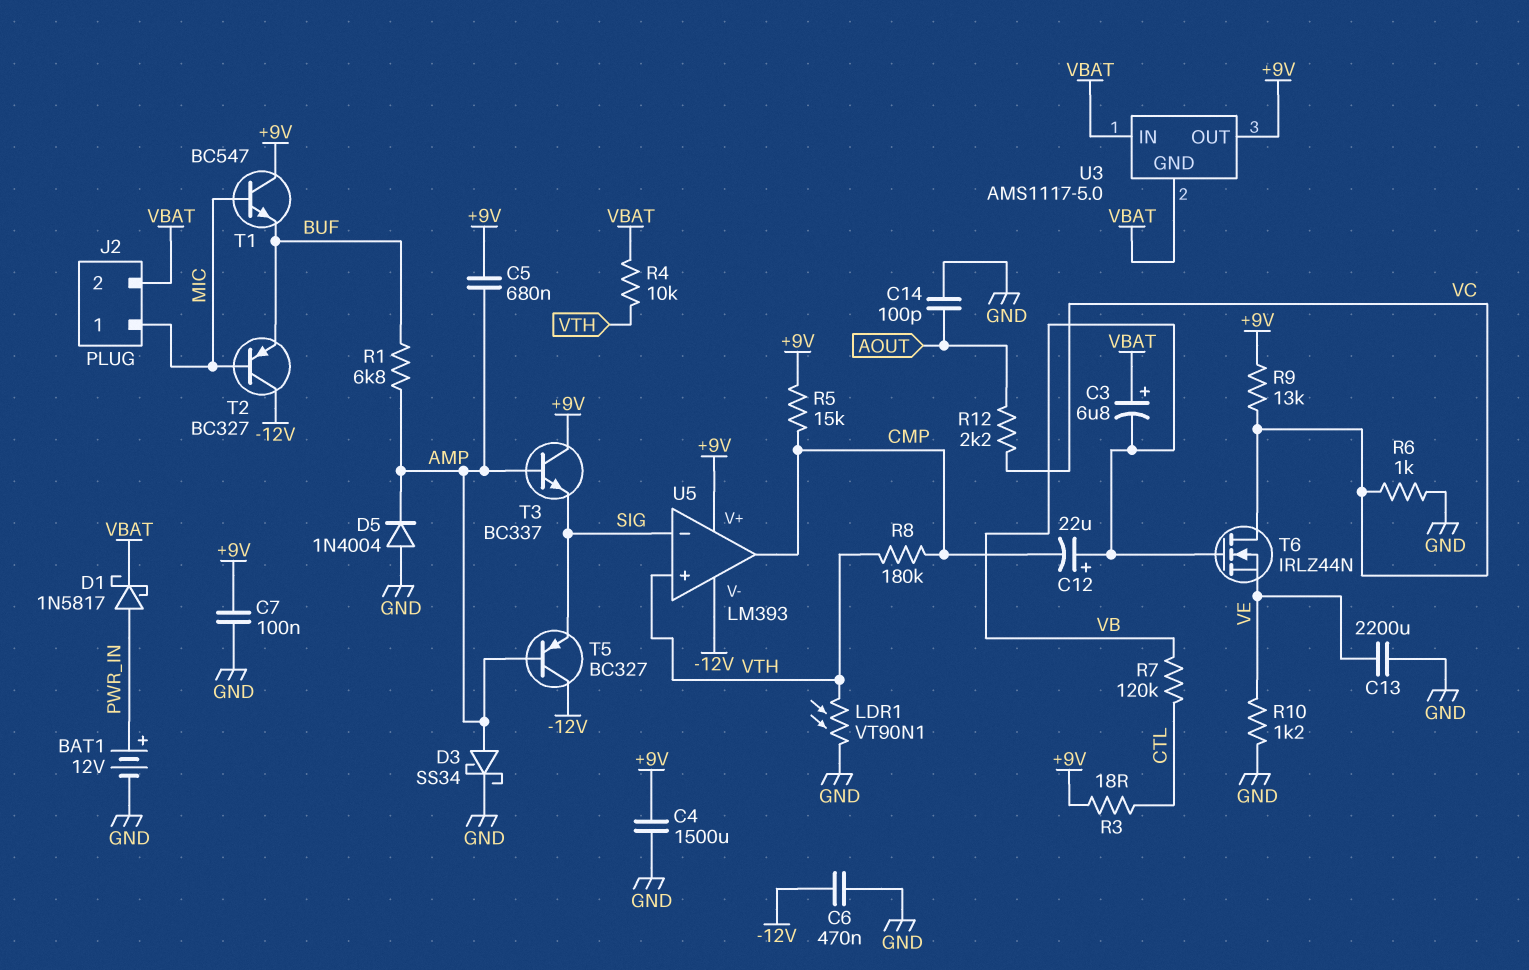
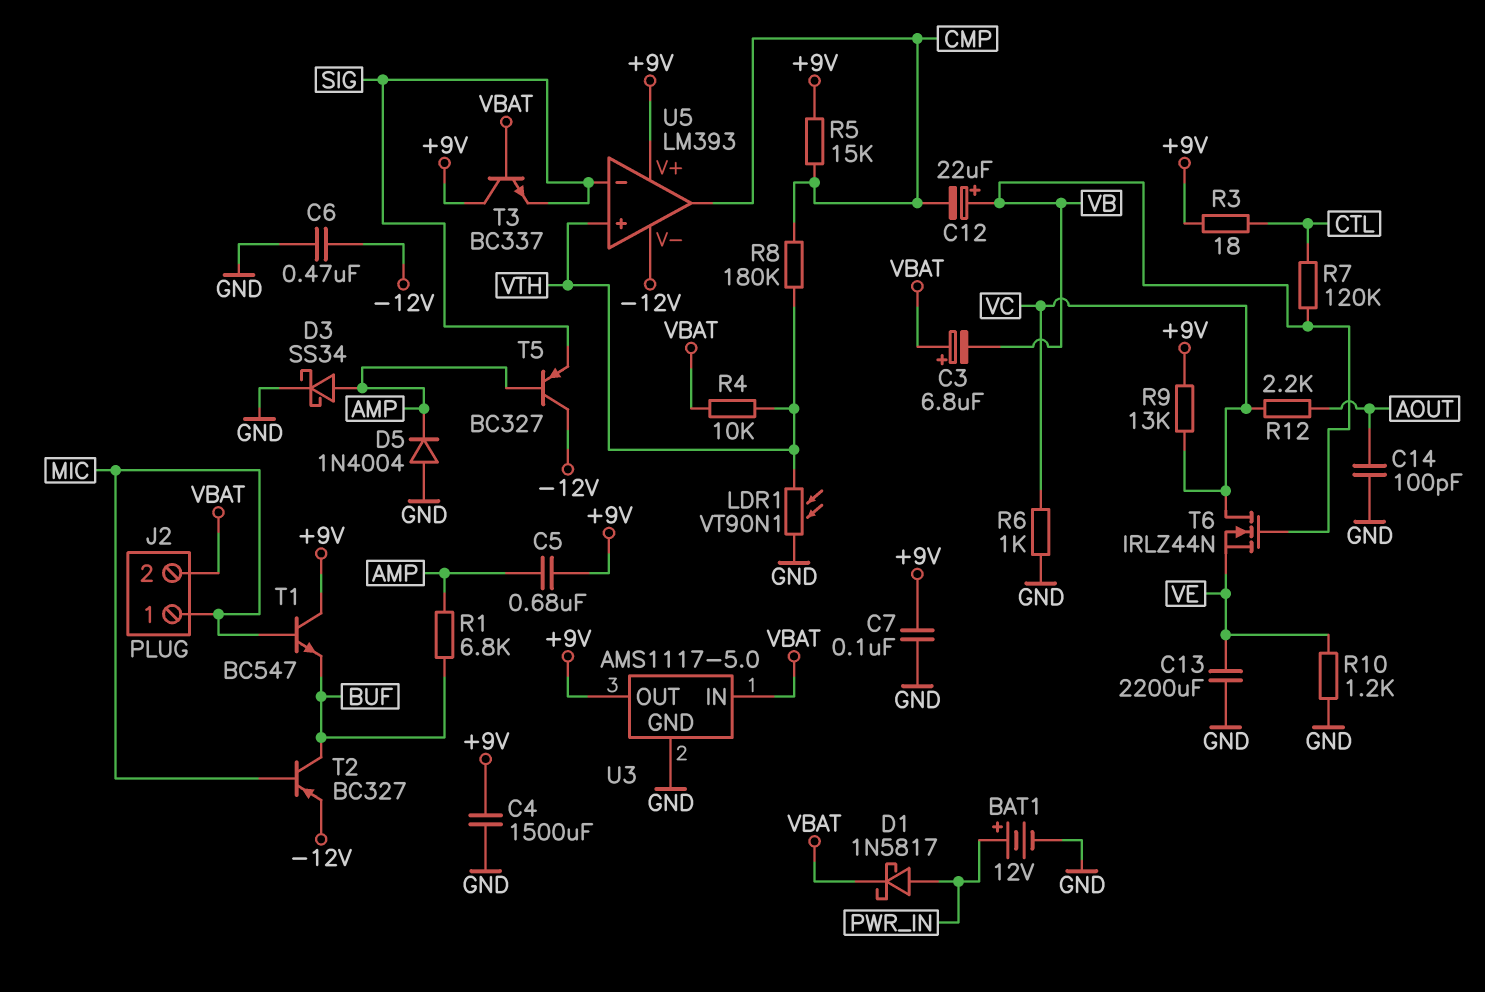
T2: PNP BC327 (B MIC, C -12V, E BUF) -> PNP BC327 (B MIC, C BUF, E -12V)
T3: NPN BC337 (B AMP, C +9V, E SIG) -> NPN BC337 (B VBAT, C +9V, E SIG)
U3 pin GND: VBAT -> GND

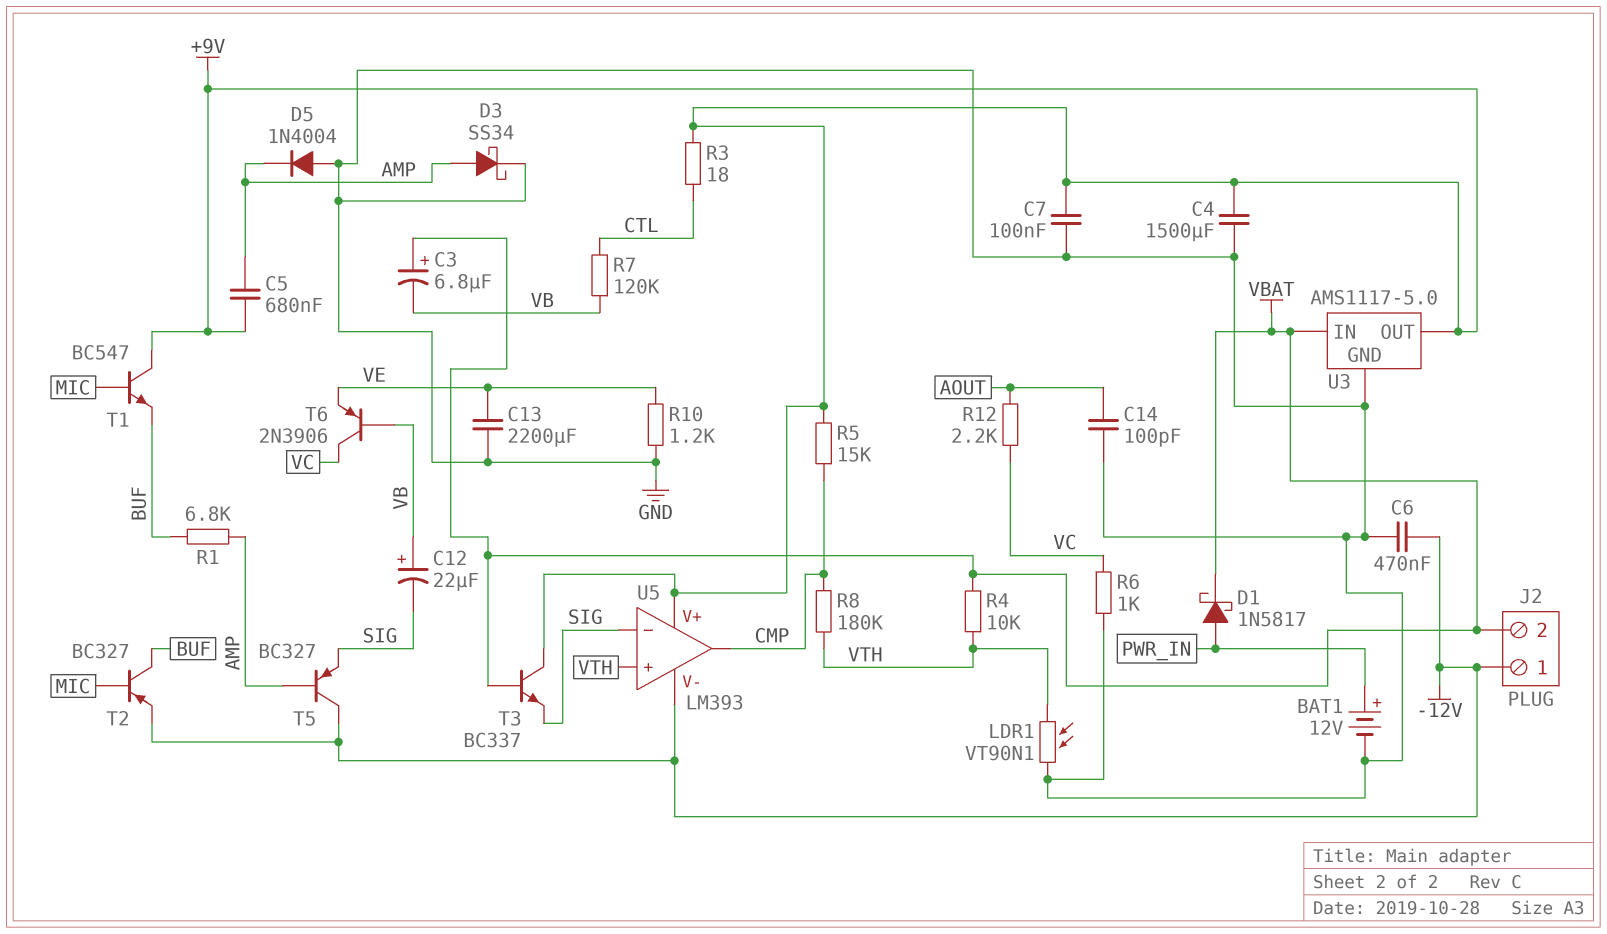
C12: 22uF (plus VB, minus CMP) -> 22uF (plus VB, minus SIG)
J2 pin 1: MIC -> -12V
R9: 13k (+9V, VC) -> none
T6: NMOS IRLZ44N (G VB, D VC, S VE) -> PNP 2N3906 (B VB, C VC, E VE)

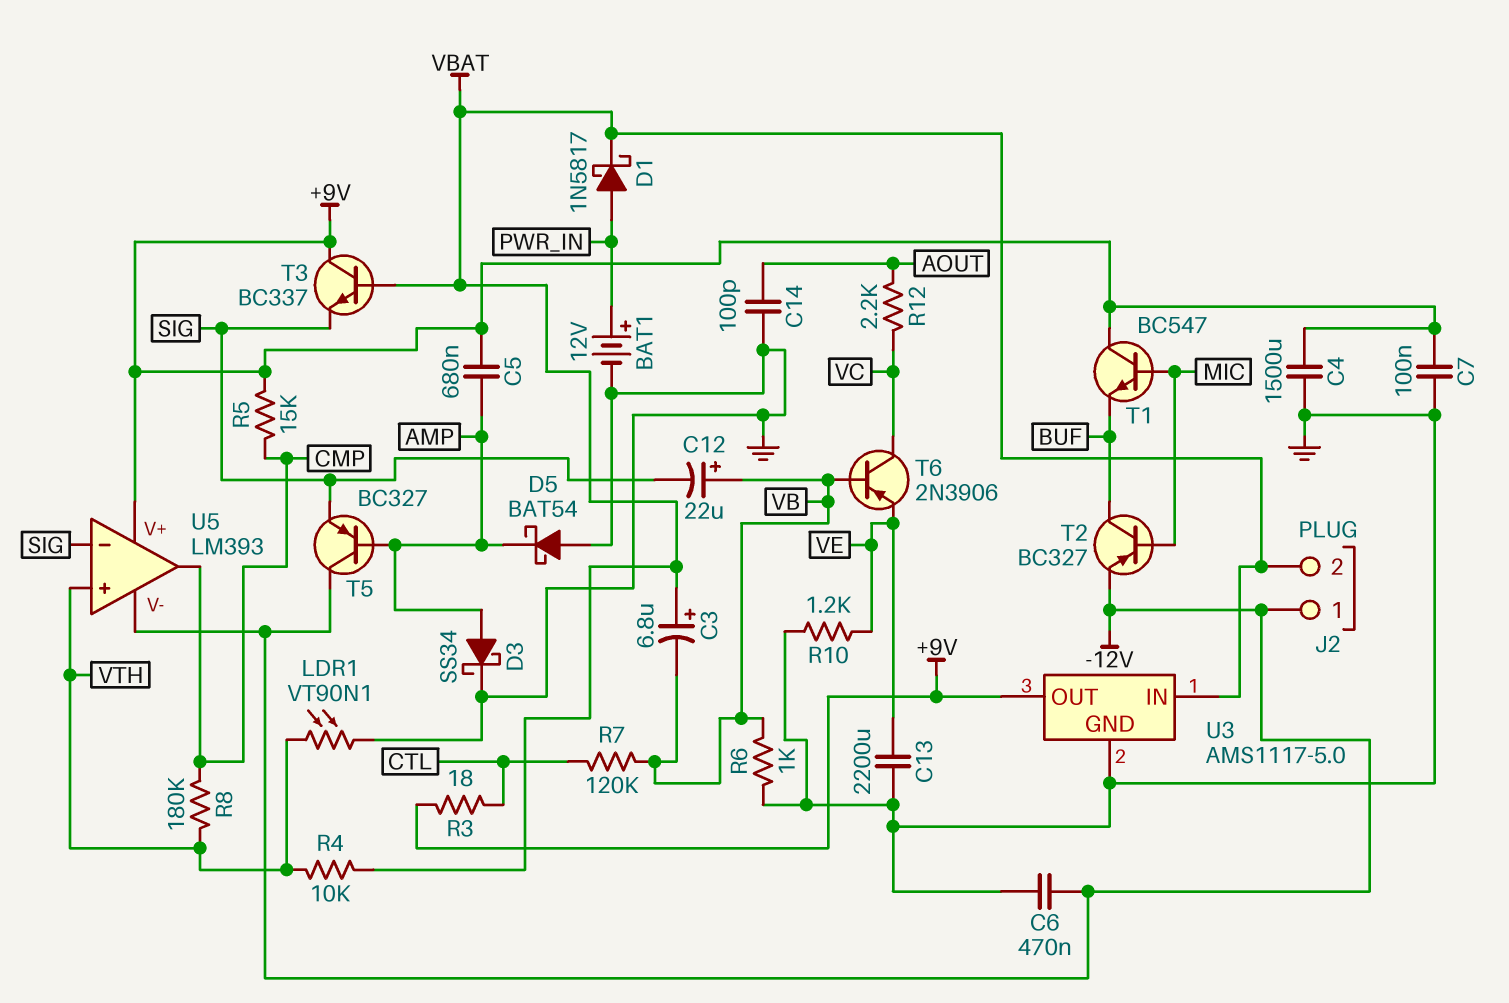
D5: diode 1N4004 (A GND, K AMP) -> schottky BAT54 (A GND, K AMP)
R1: 6.8k (AMP, BUF) -> none
R6: 1k (GND, VC) -> 1k (GND, VB)

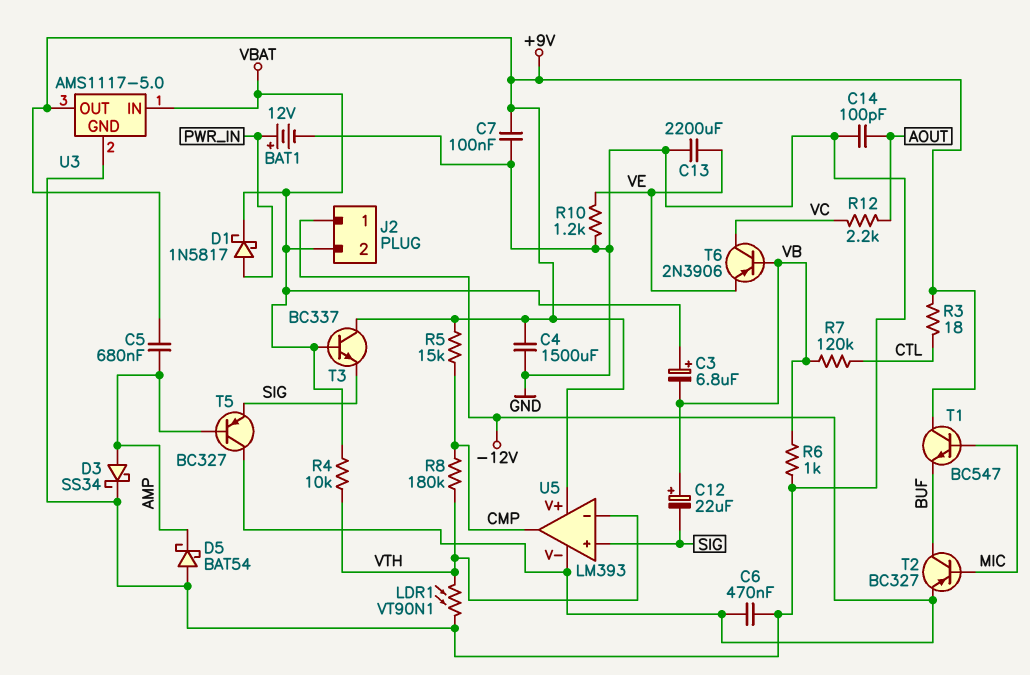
U5 pin in+: VTH -> SIG
U5 pin in-: SIG -> VTH

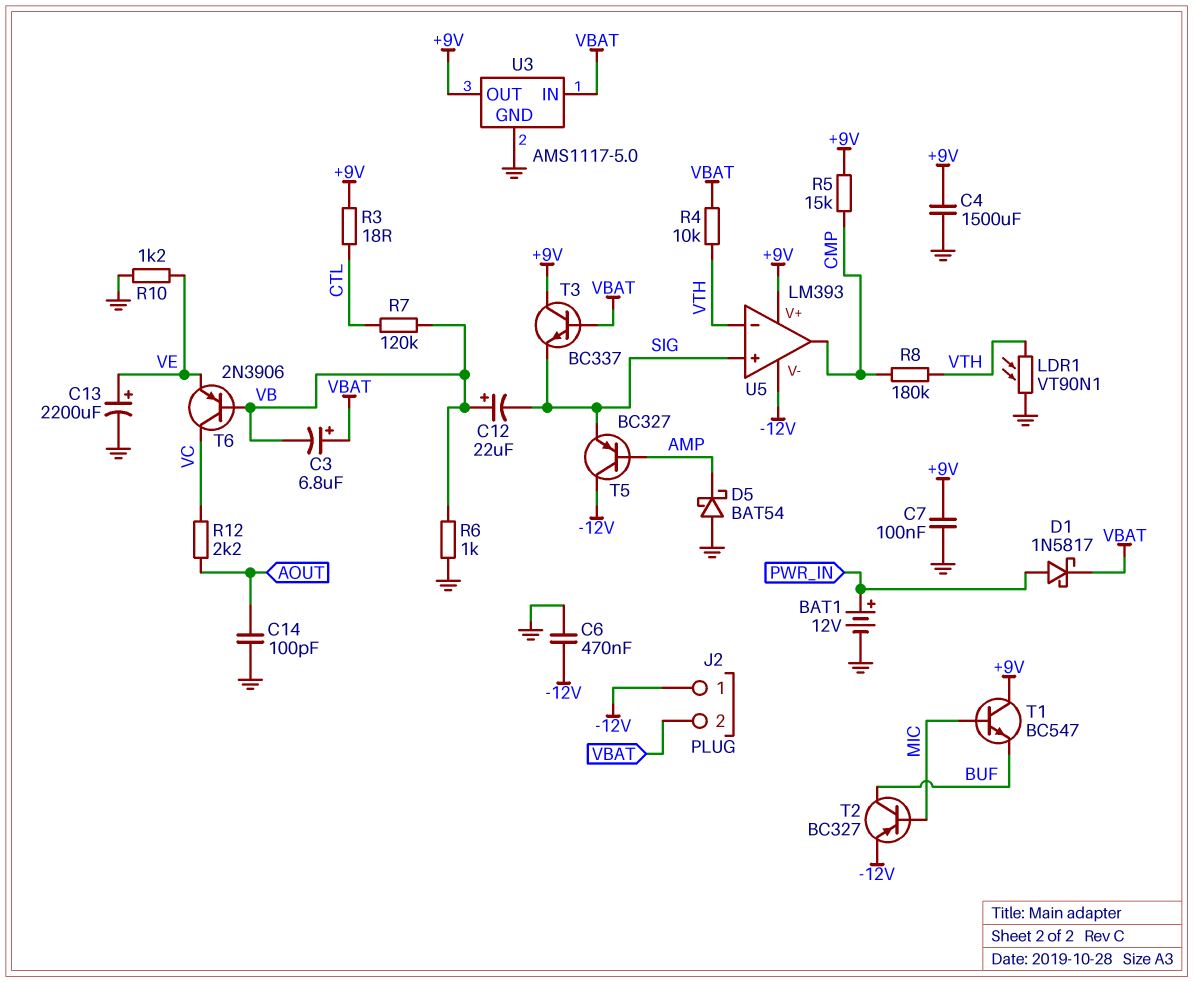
C5: 680nF (+9V, AMP) -> none
C13: 2200uF (GND, VE) -> 2200uF (plus VE, minus GND)
D3: schottky SS34 (A AMP, K GND) -> none

